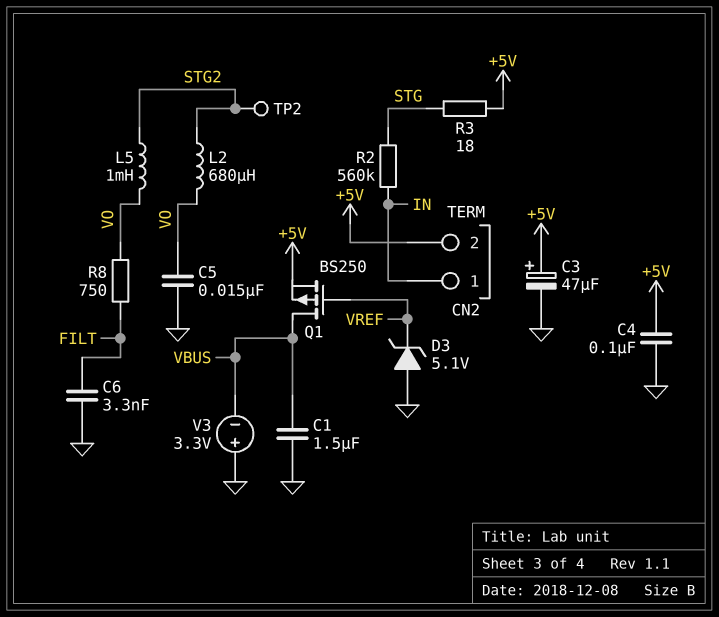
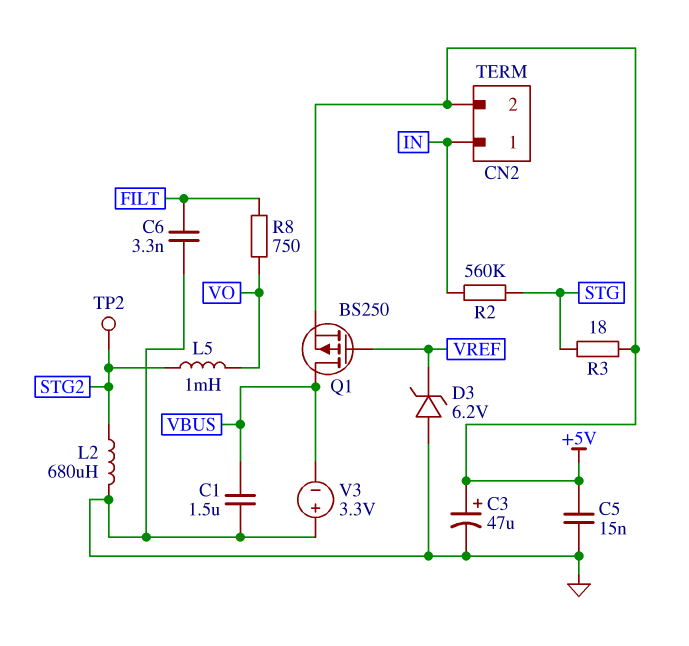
C4: 100nF (+5V, GND) -> none
C5: 15nF (GND, VO) -> 15nF (+5V, GND)
D3: zener 5.1V (A GND, K VREF) -> zener 6.2V (A GND, K VREF)
L2: 680uH (STG2, VO) -> 680uH (GND, STG2)

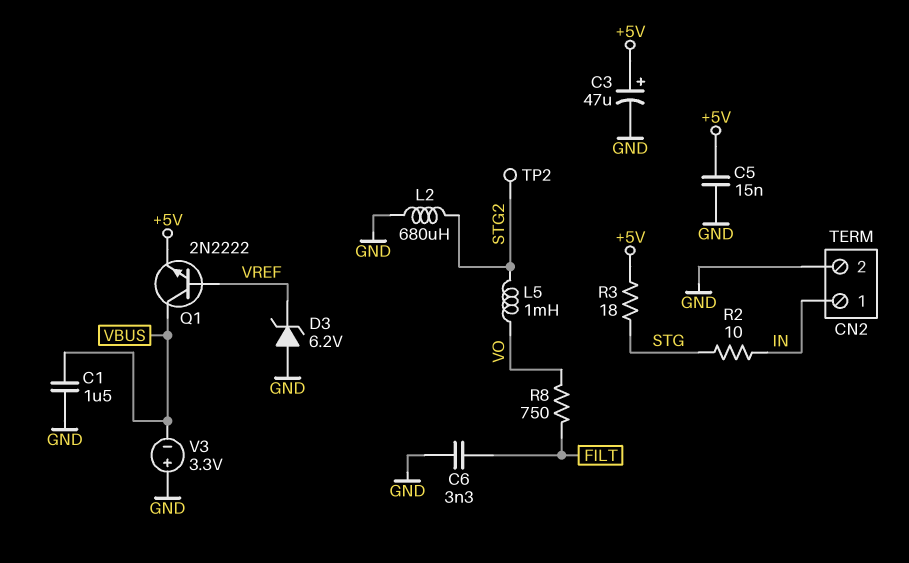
CN2 pin 2: +5V -> GND
Q1: PMOS BS250 (G VREF, D VBUS, S +5V) -> NPN 2N2222 (B VREF, C VBUS, E +5V)
R2: 560k (IN, STG) -> 10 (IN, STG)

